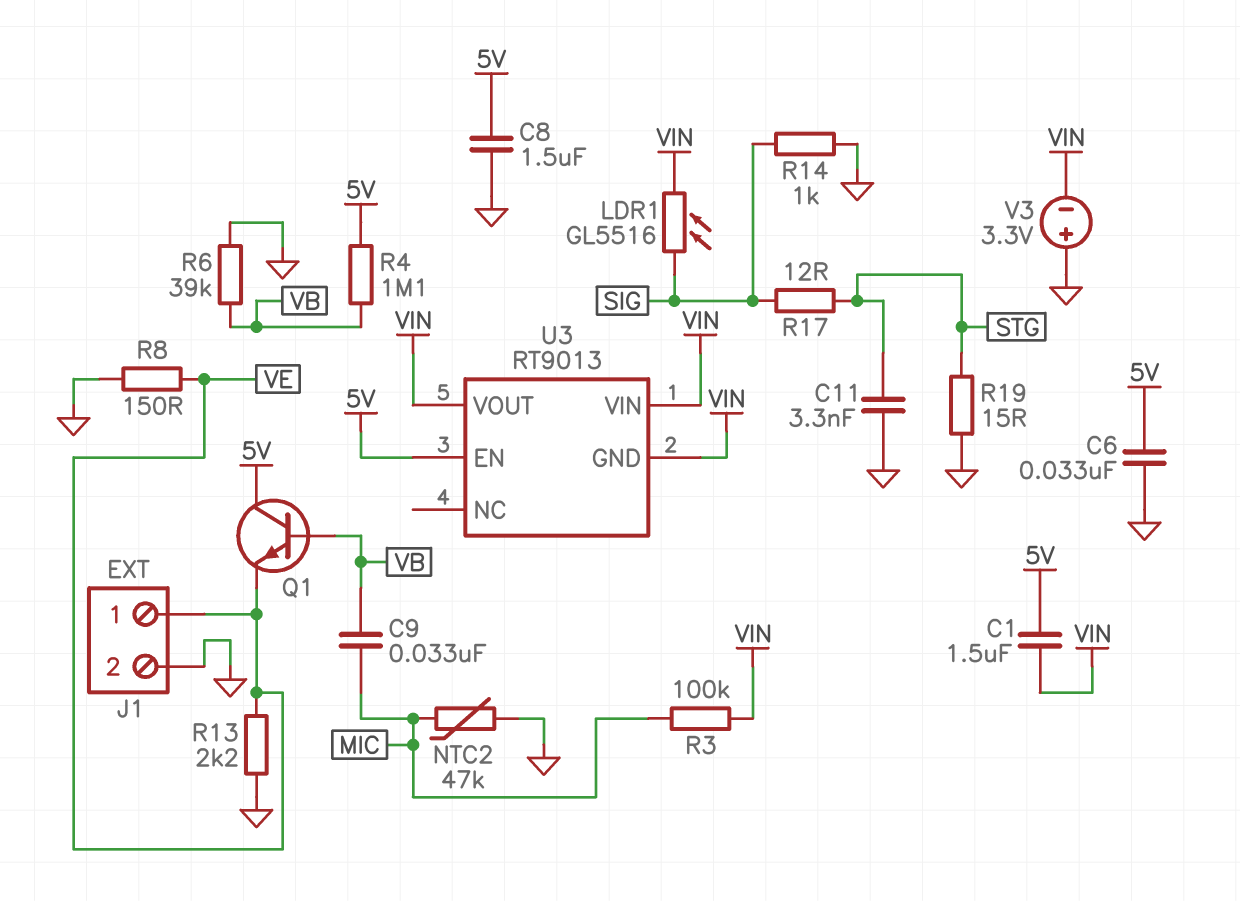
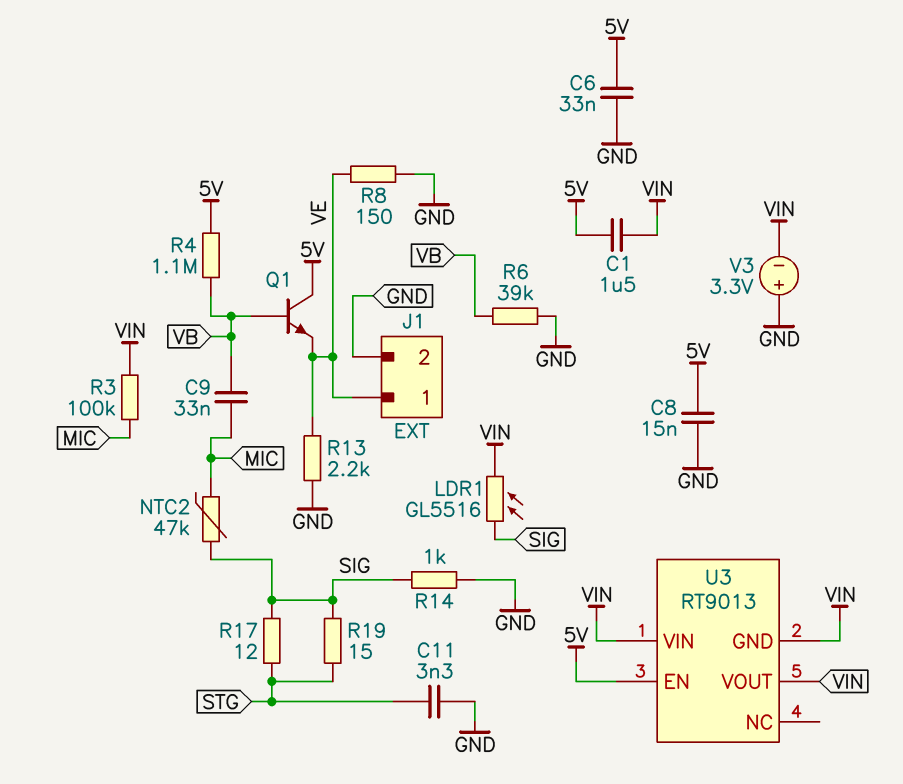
C8: 1.5uF (5V, GND) -> 15nF (5V, GND)
NTC2: 47k (GND, MIC) -> 47k (MIC, SIG)
R19: 15 (GND, STG) -> 15 (SIG, STG)

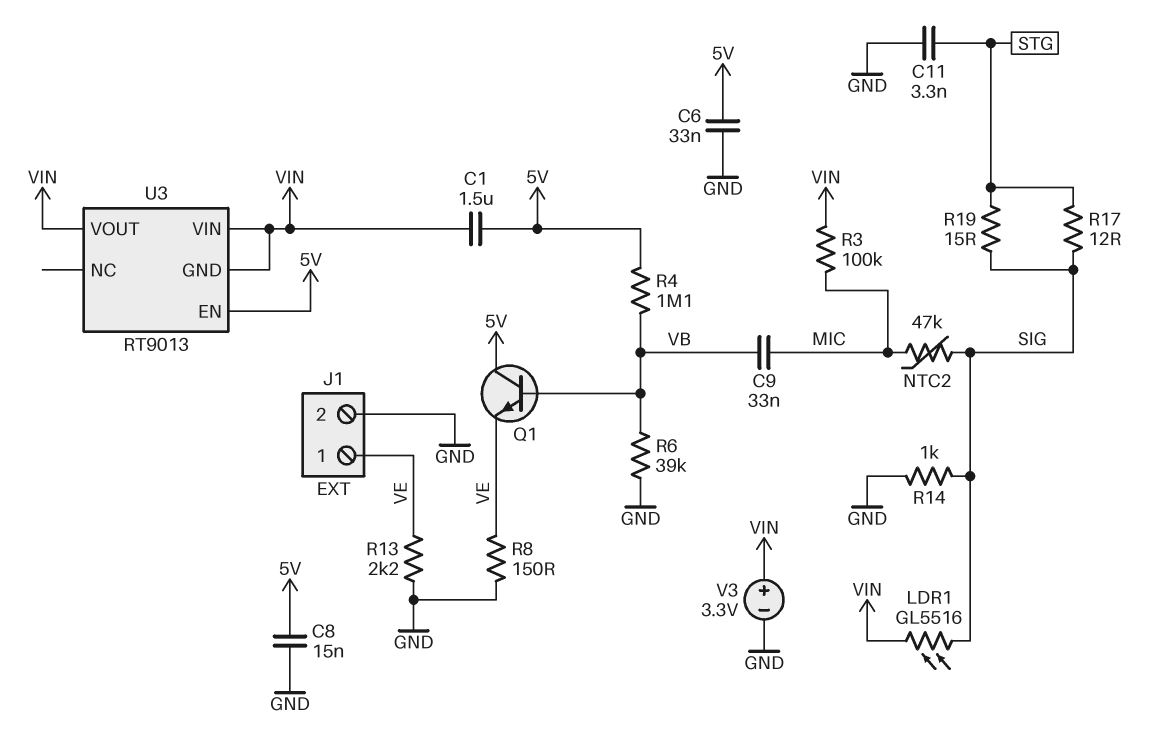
V3: 3.3V (plus GND, minus VIN) -> 3.3V (plus VIN, minus GND)

